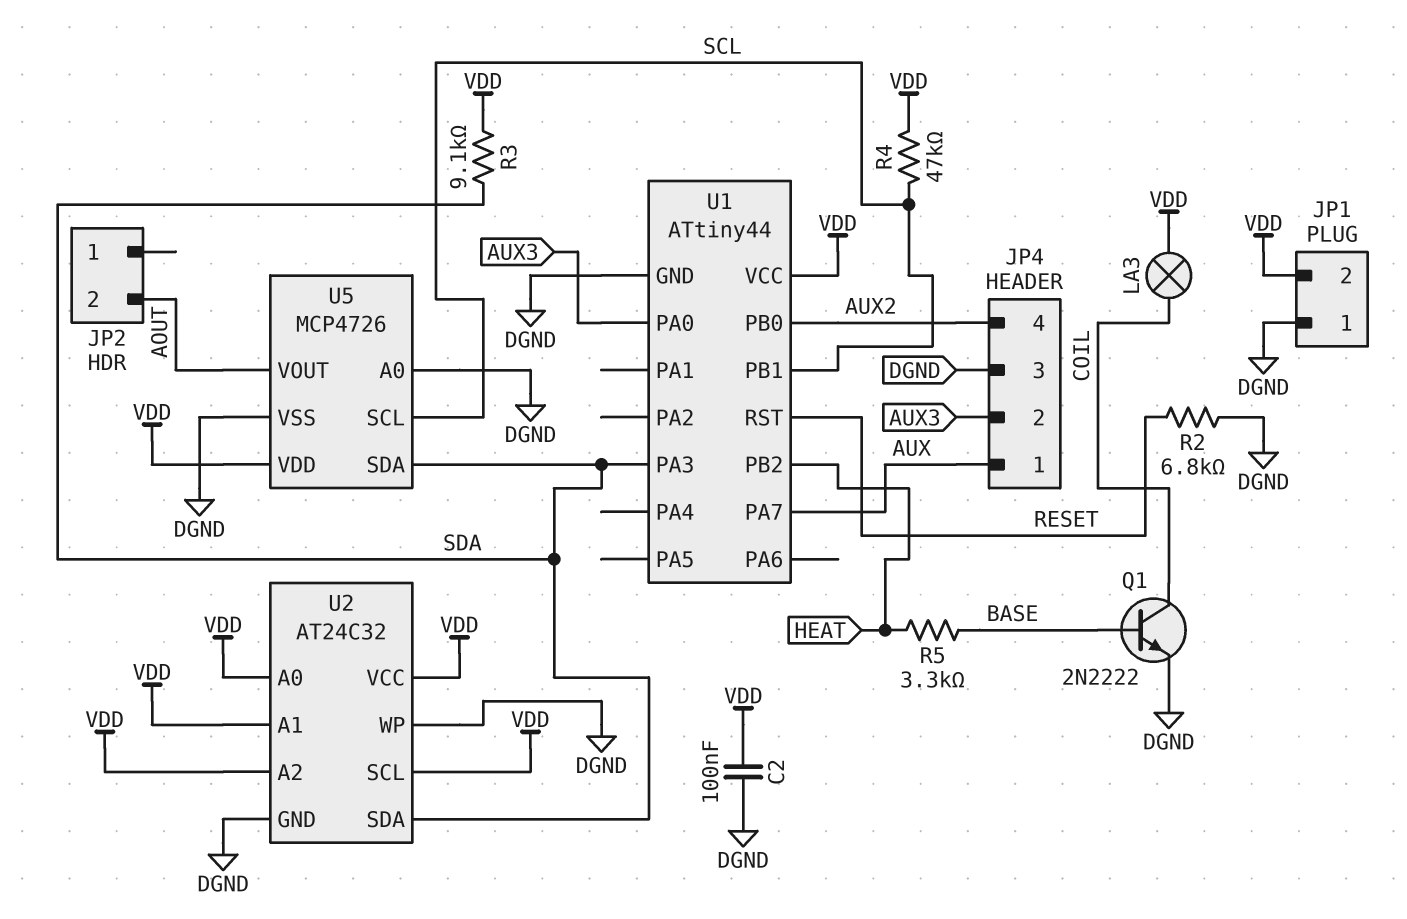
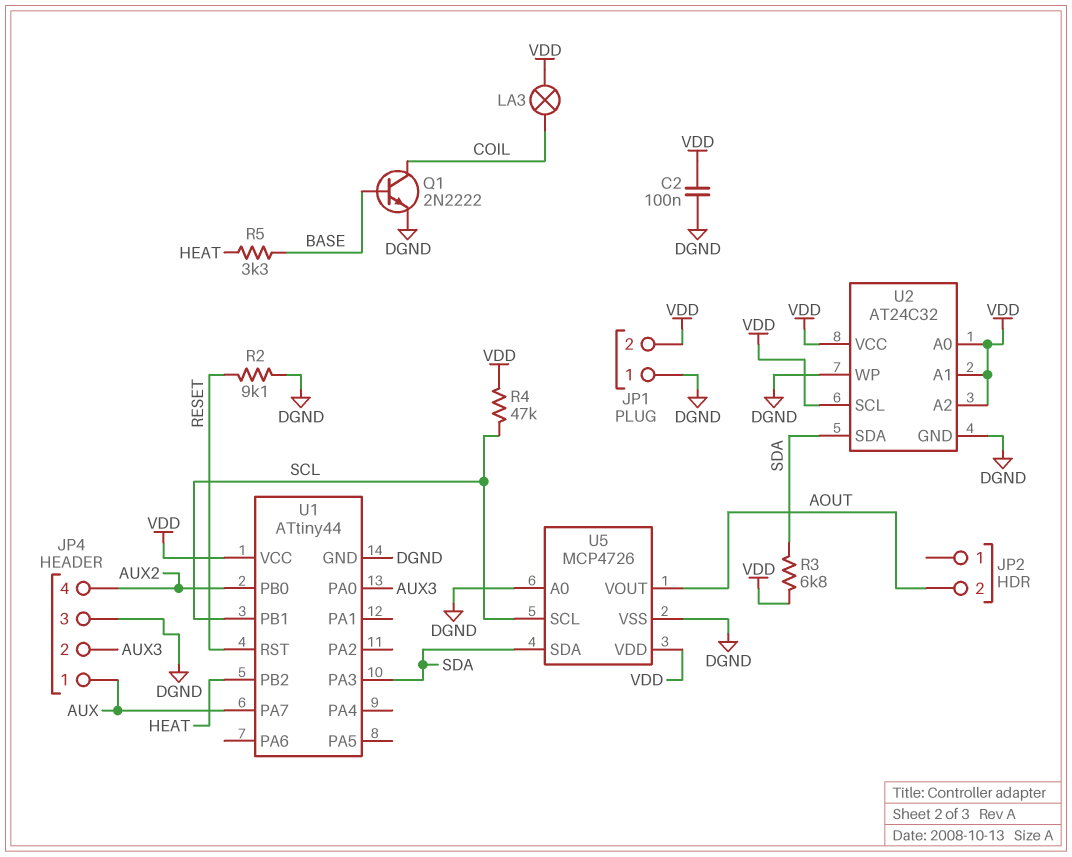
R2: 6.8k (DGND, RESET) -> 9.1k (DGND, RESET)
R3: 9.1k (SDA, VDD) -> 6.8k (SDA, VDD)

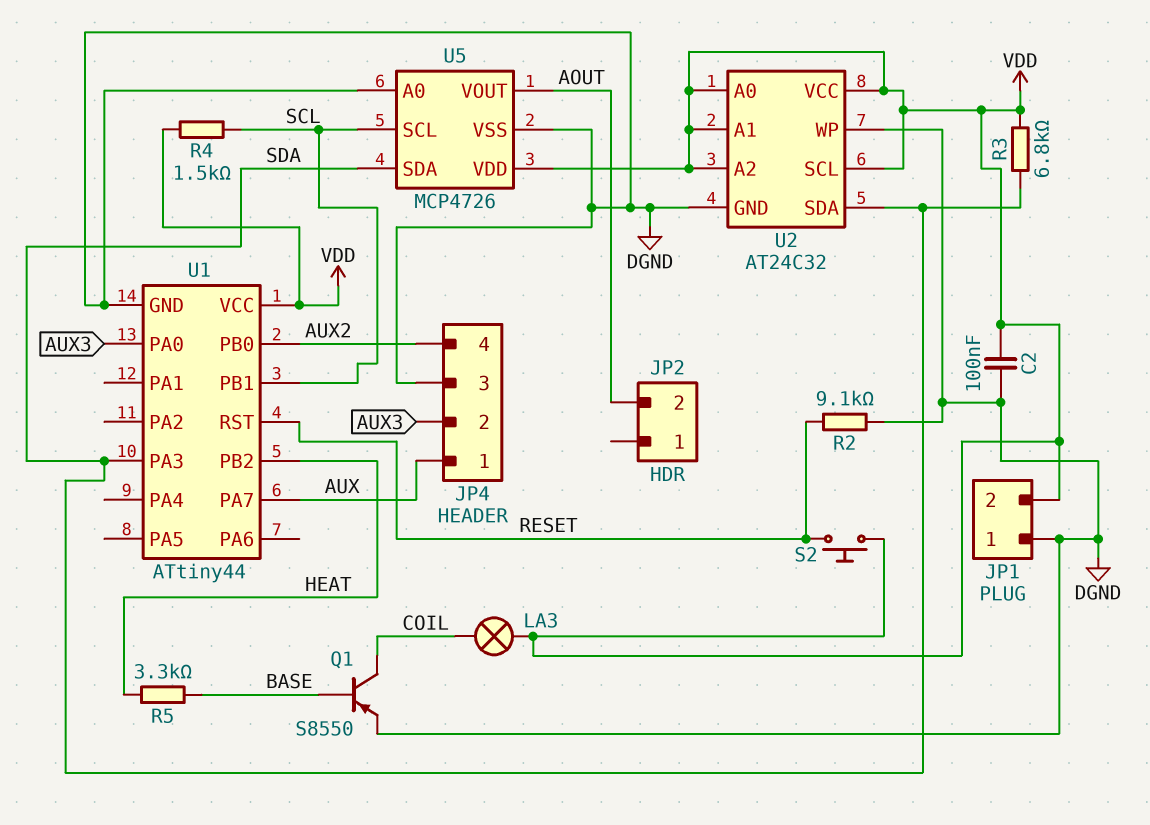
Q1: NPN 2N2222 (B BASE, C COIL, E DGND) -> PNP S8550 (B BASE, C COIL, E DGND)
R4: 47k (SCL, VDD) -> 1.5k (SCL, VDD)
S2: none -> button (RESET, VDD)

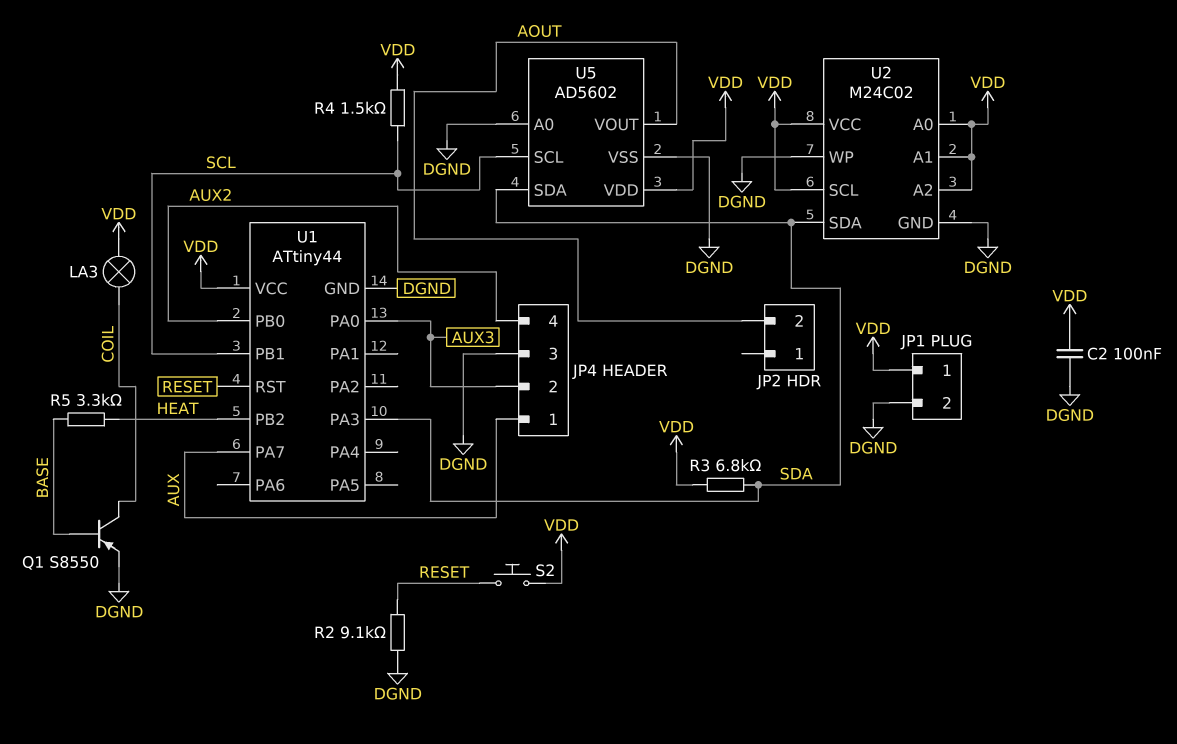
JP1 pin 1: DGND -> VDD
JP1 pin 2: VDD -> DGND
U2: AT24C32 -> M24C02
U5: MCP4726 -> AD5602

